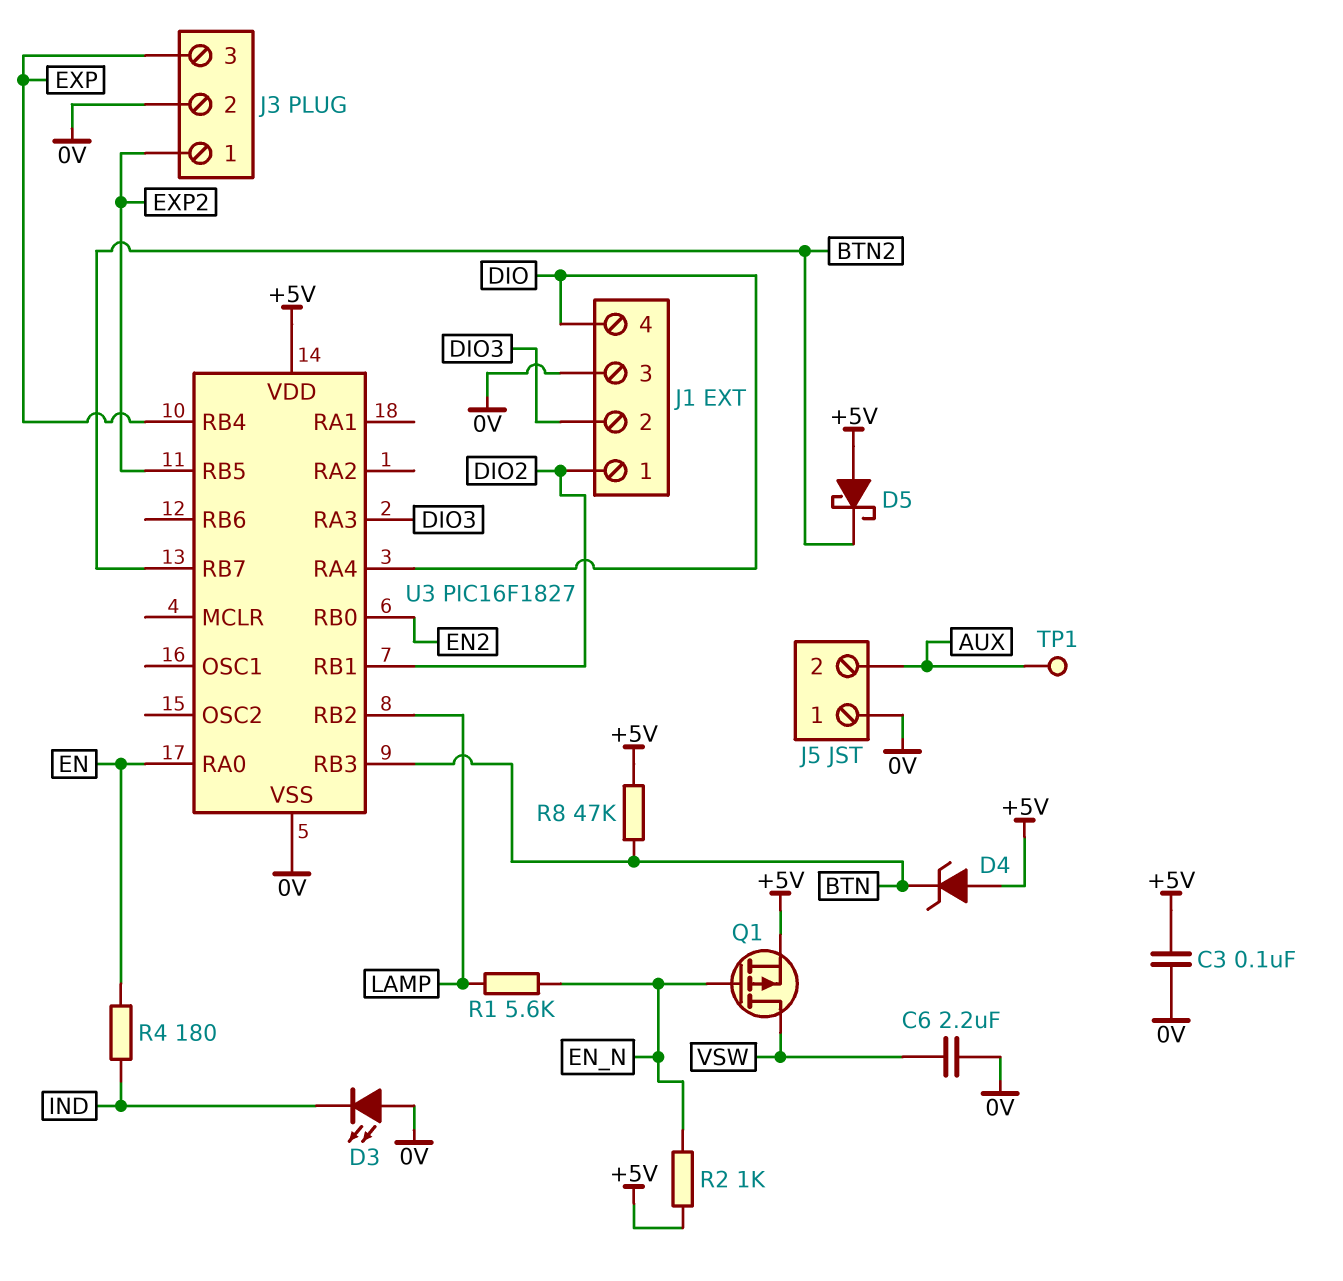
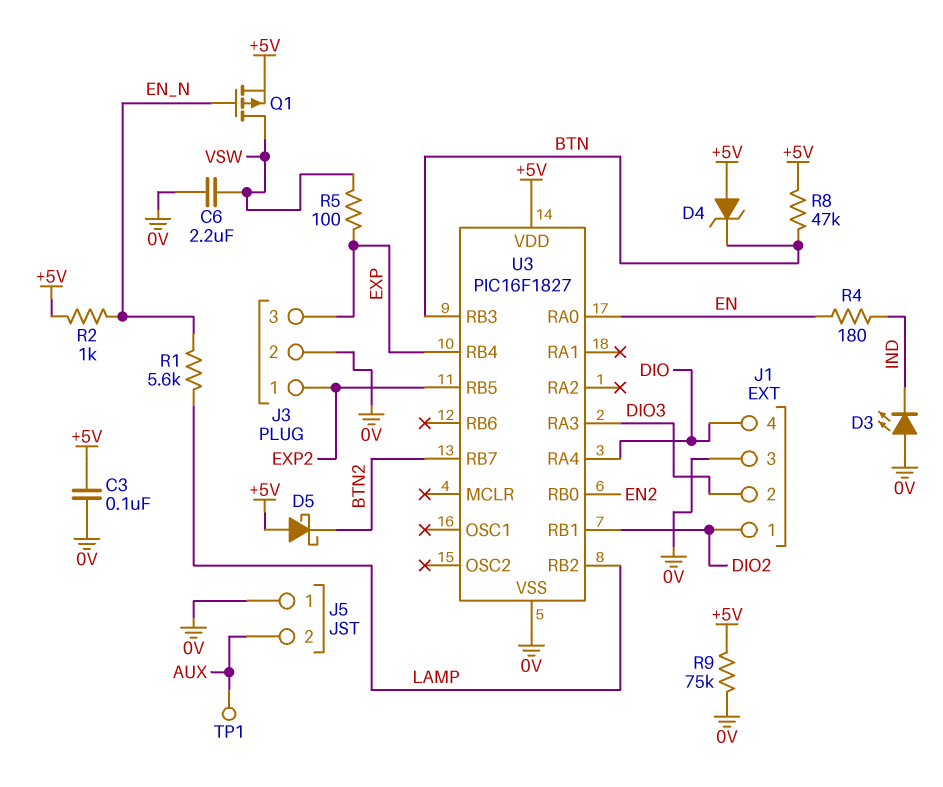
R5: none -> 100 (EXP, VSW)
R9: none -> 75k (+5V, 0V)

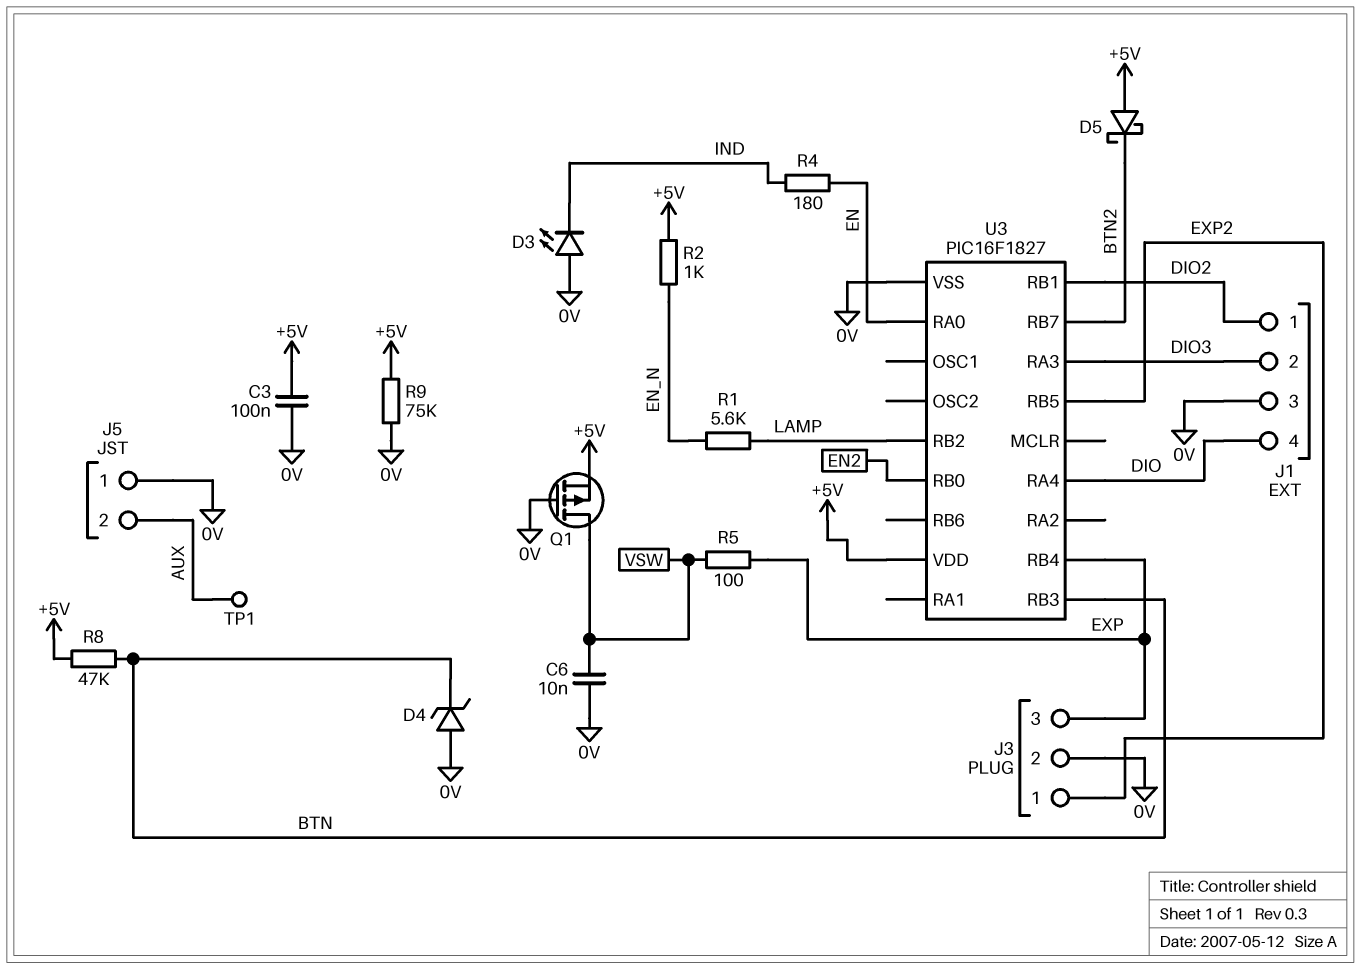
C6: 2.2uF (0V, VSW) -> 10nF (0V, VSW)
D4: zener (A +5V, K BTN) -> zener (A 0V, K BTN)
Q1: PMOS (G EN_N, D VSW, S +5V) -> PMOS (G 0V, D VSW, S +5V)

